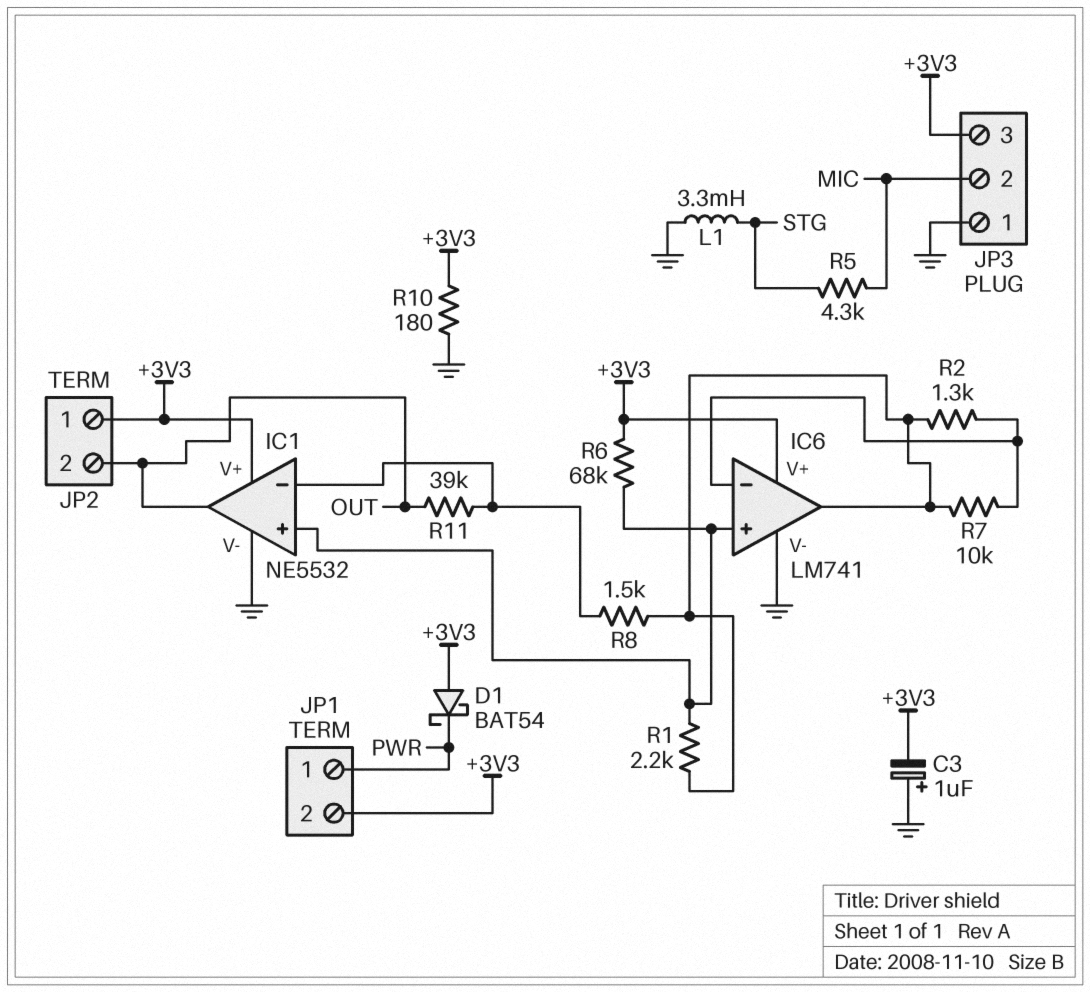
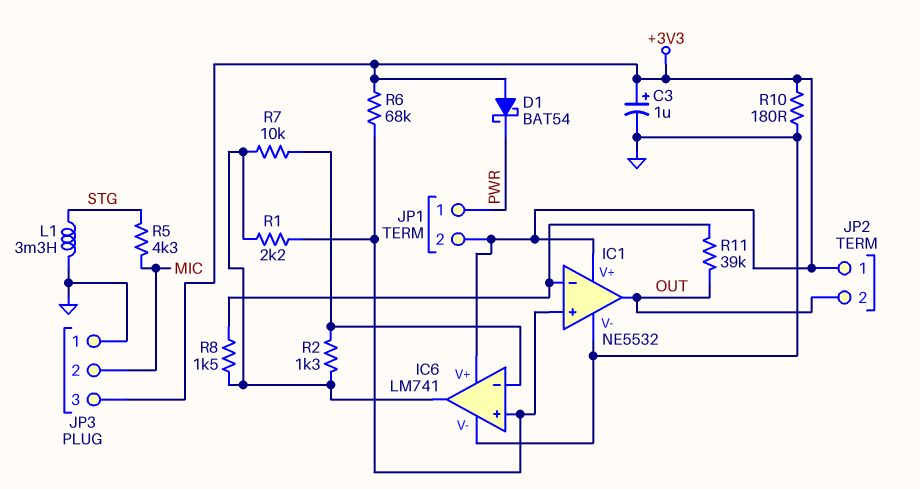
C3: 1uF (plus GND, minus +3V3) -> 1uF (plus +3V3, minus GND)

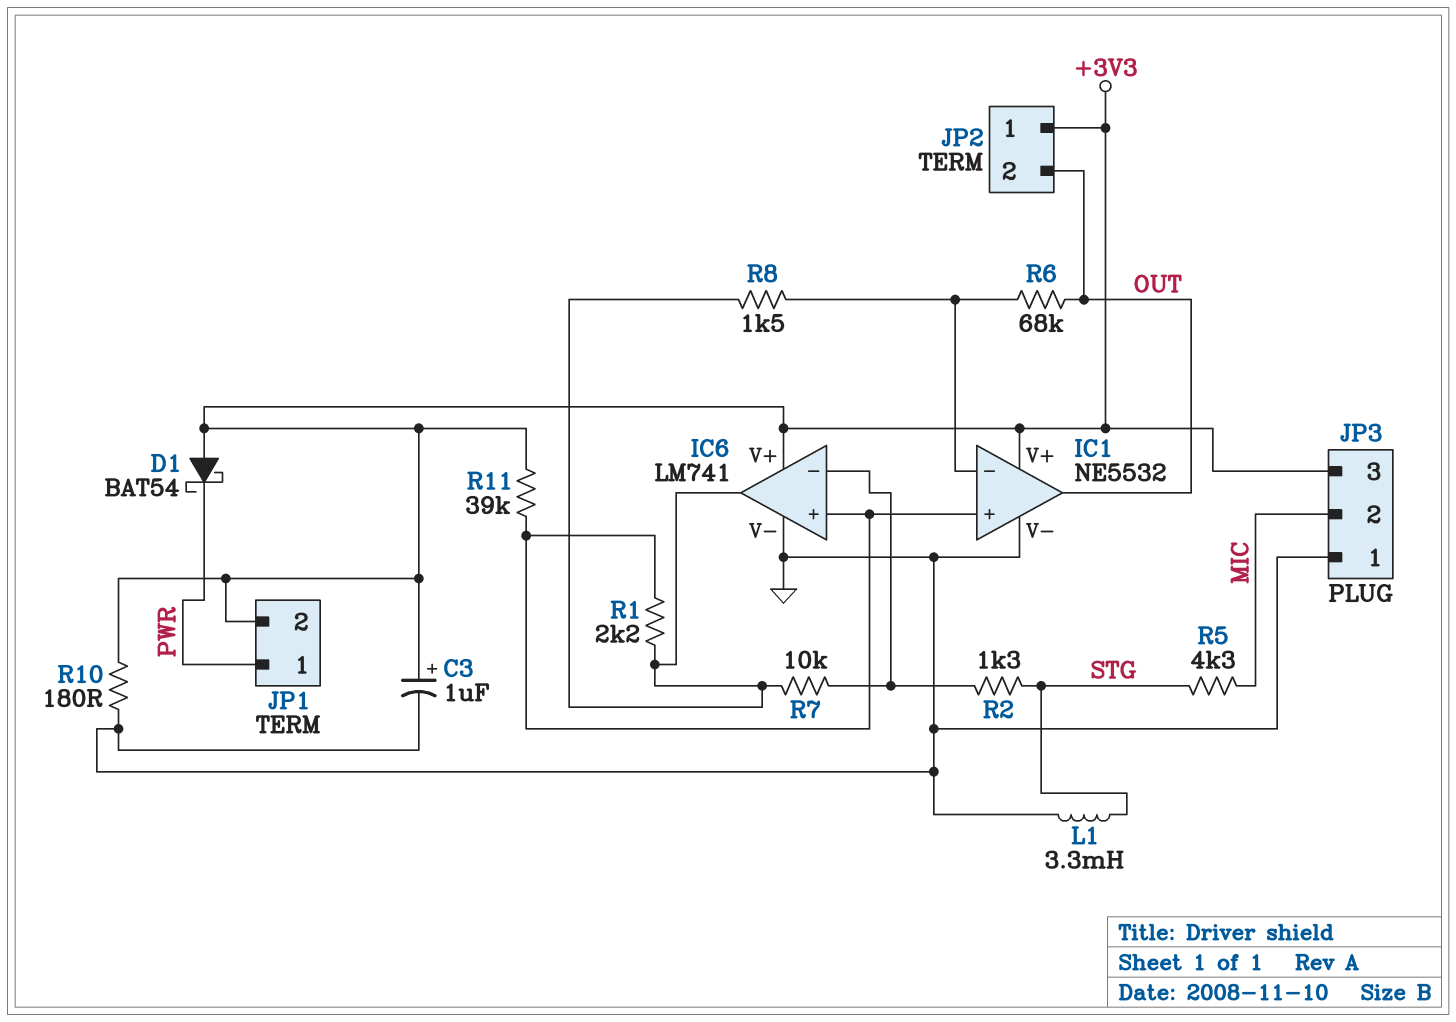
R2: 1.3k (IC6/in-, IC6/out) -> 1.3k (IC6/in-, STG)
R6: 68k (+3V3, IC1/in+) -> 68k (IC1/in-, OUT)
R11: 39k (IC1/in-, OUT) -> 39k (+3V3, IC1/in+)

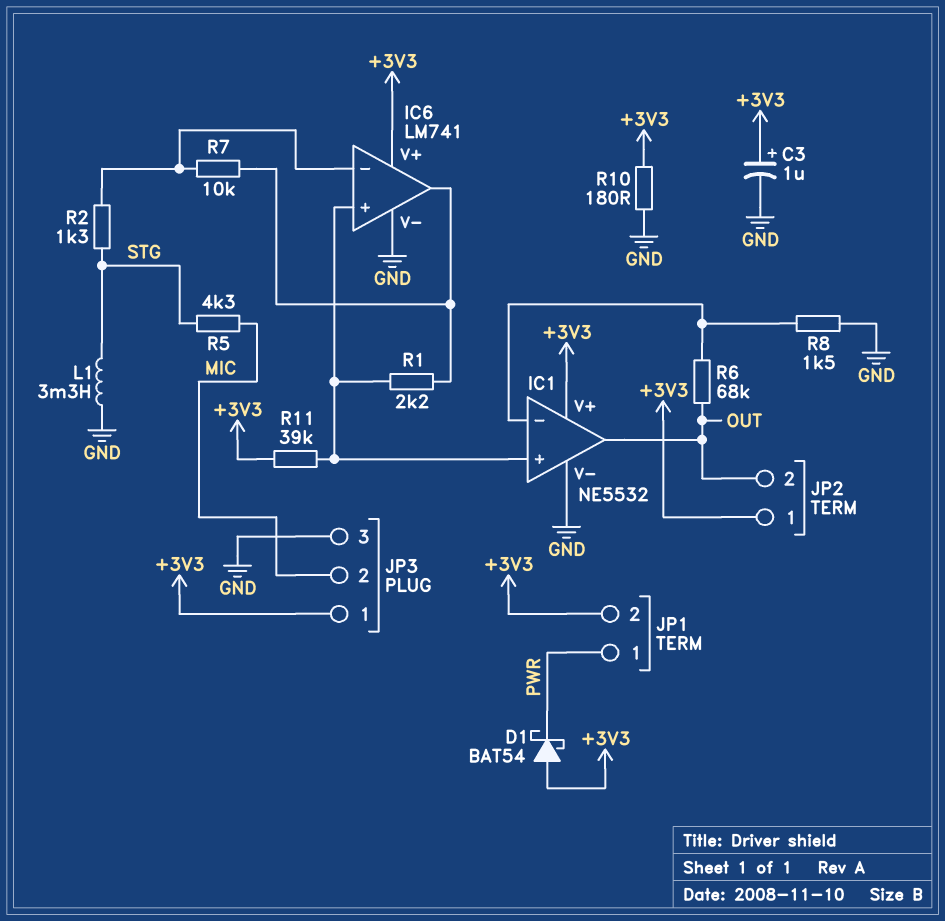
JP3 pin 1: GND -> +3V3
JP3 pin 3: +3V3 -> GND
R8: 1.5k (IC1/in-, IC6/out) -> 1.5k (GND, IC1/in-)

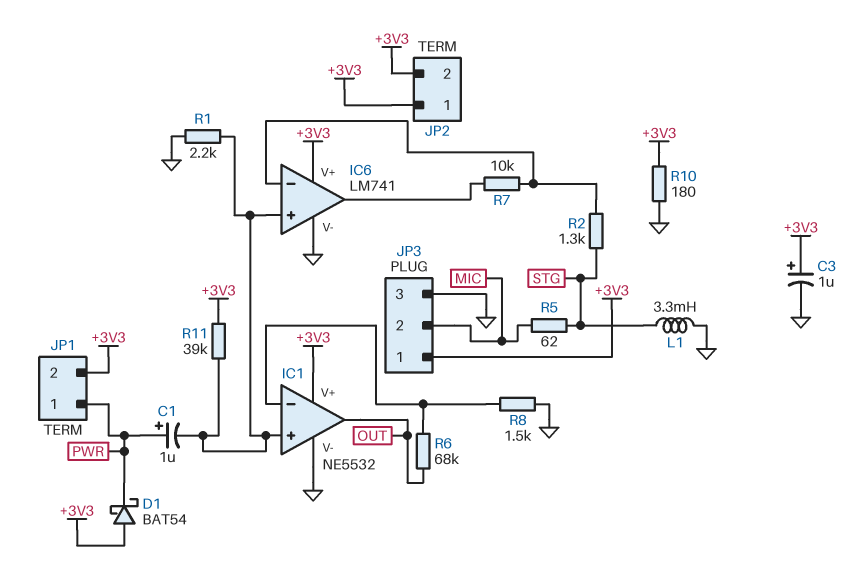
C1: none -> 1uF (plus PWR, minus IC1/in+)
JP2 pin 2: OUT -> +3V3
R1: 2.2k (IC1/in+, IC6/out) -> 2.2k (GND, IC1/in+)
R5: 4.3k (MIC, STG) -> 62 (MIC, STG)

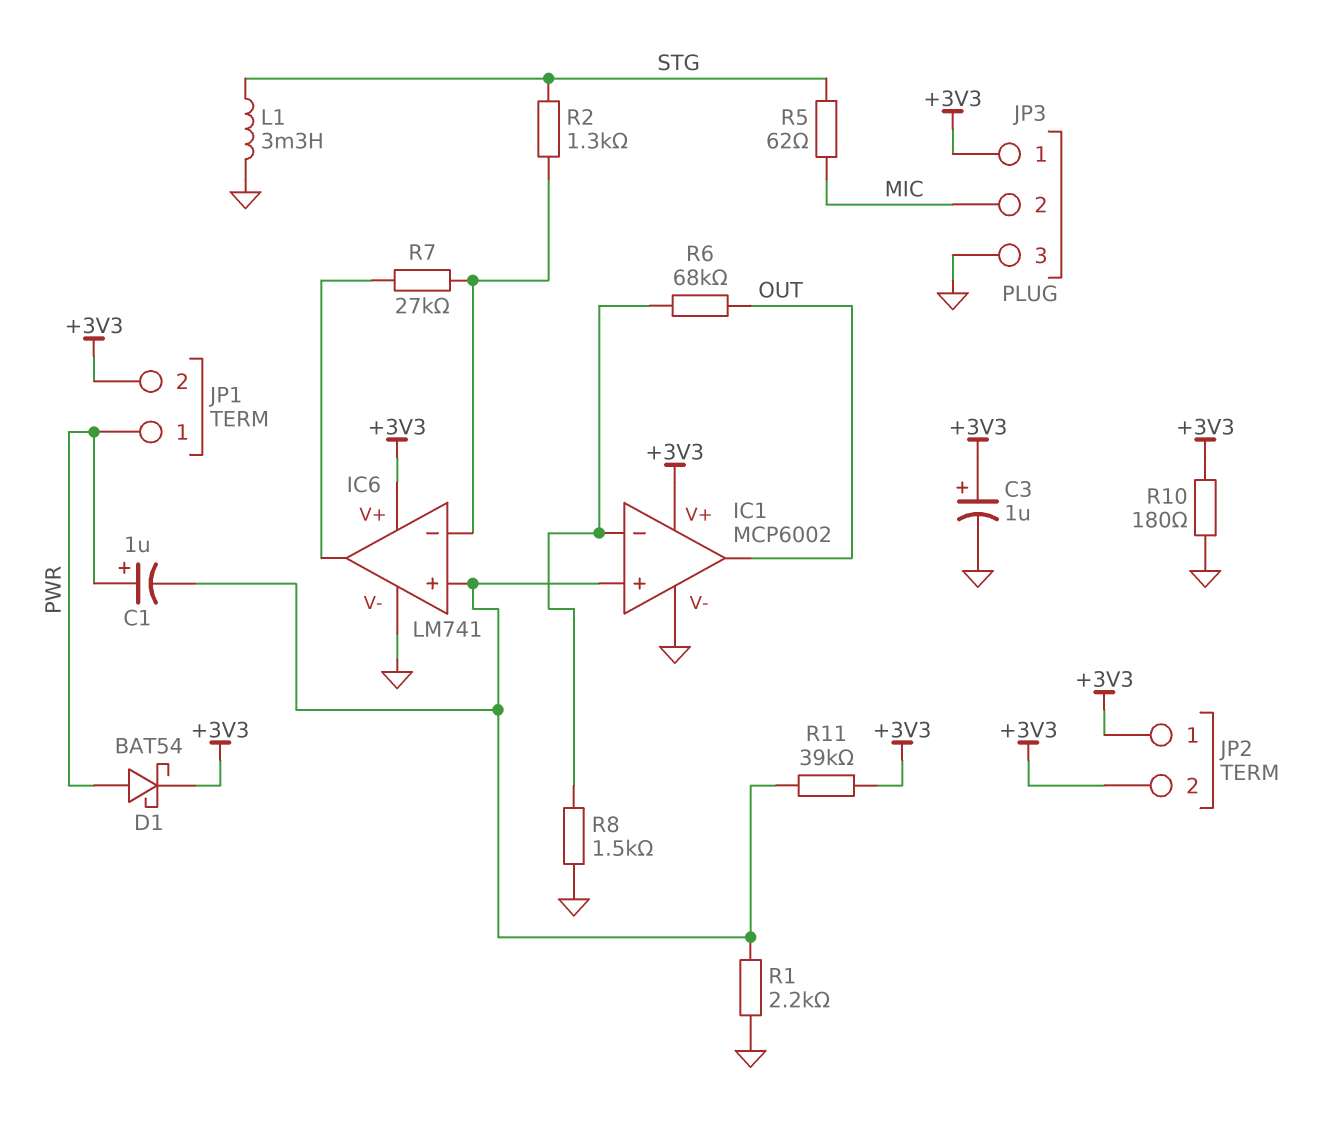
D1: schottky BAT54 (A +3V3, K PWR) -> schottky BAT54 (A PWR, K +3V3)
IC1: NE5532 -> MCP6002
R7: 10k (IC6/in-, IC6/out) -> 27k (IC6/in-, IC6/out)

